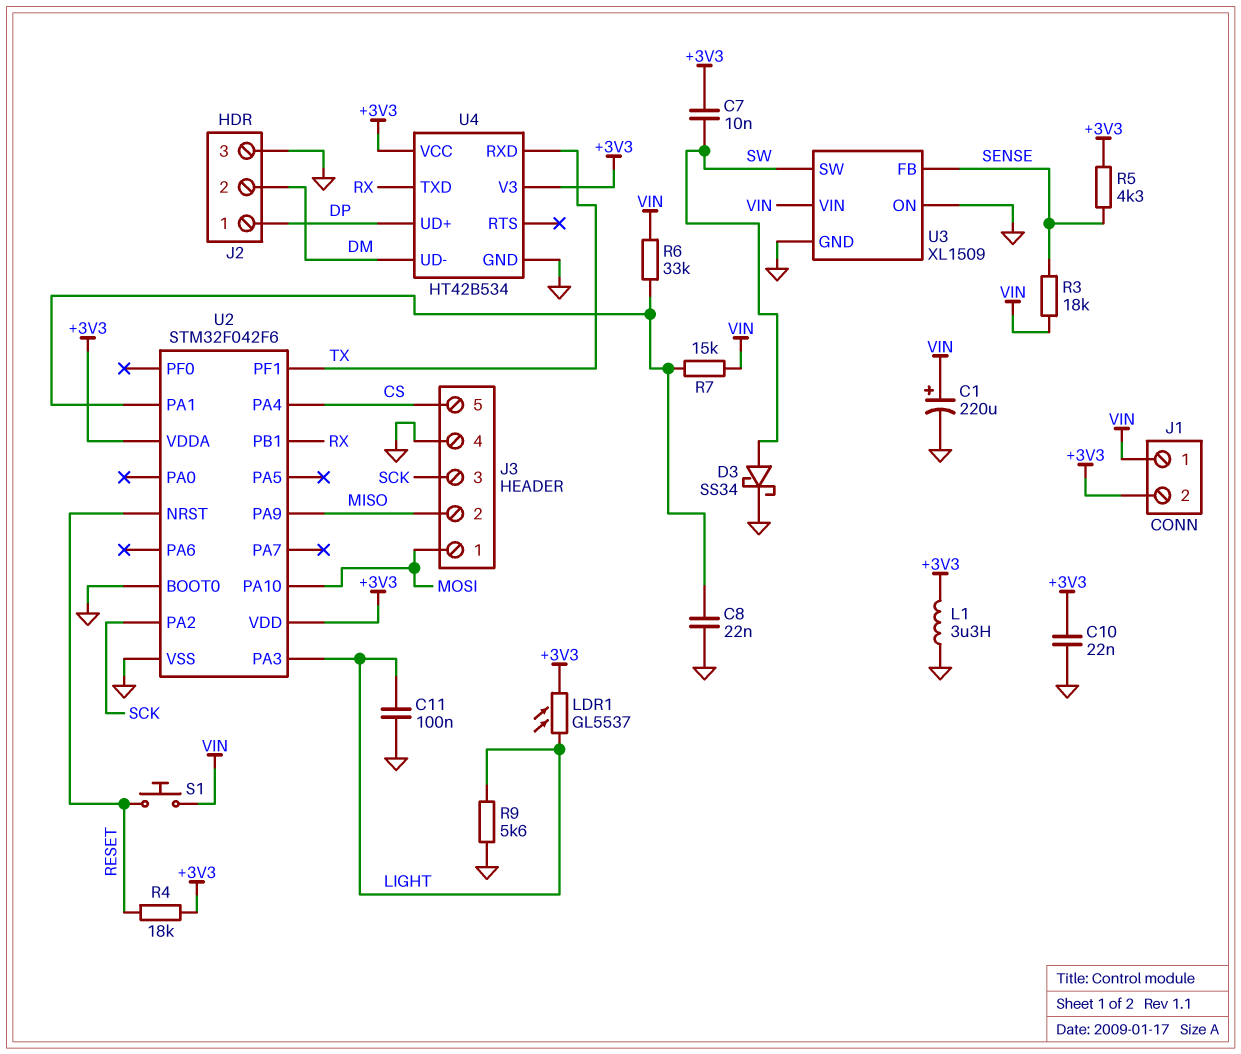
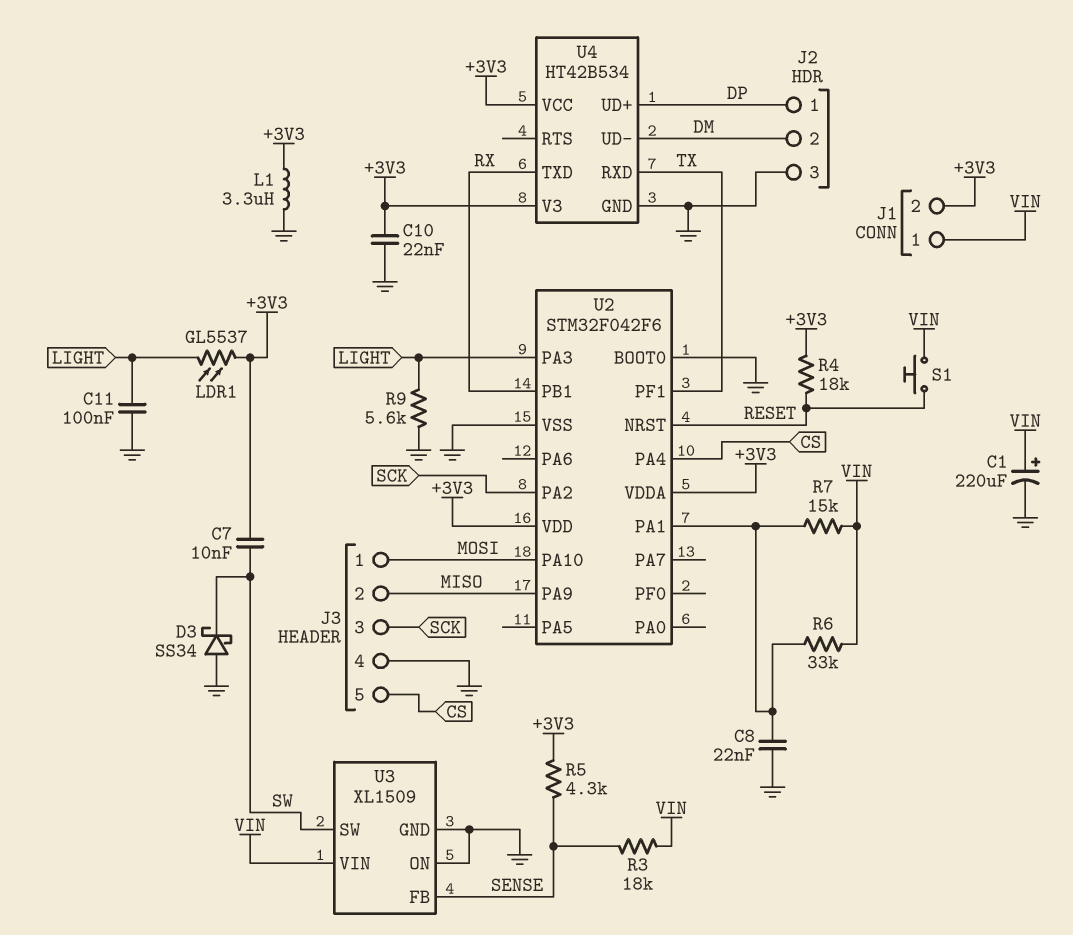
D3: schottky SS34 (A SW, K GND) -> schottky SS34 (A GND, K SW)

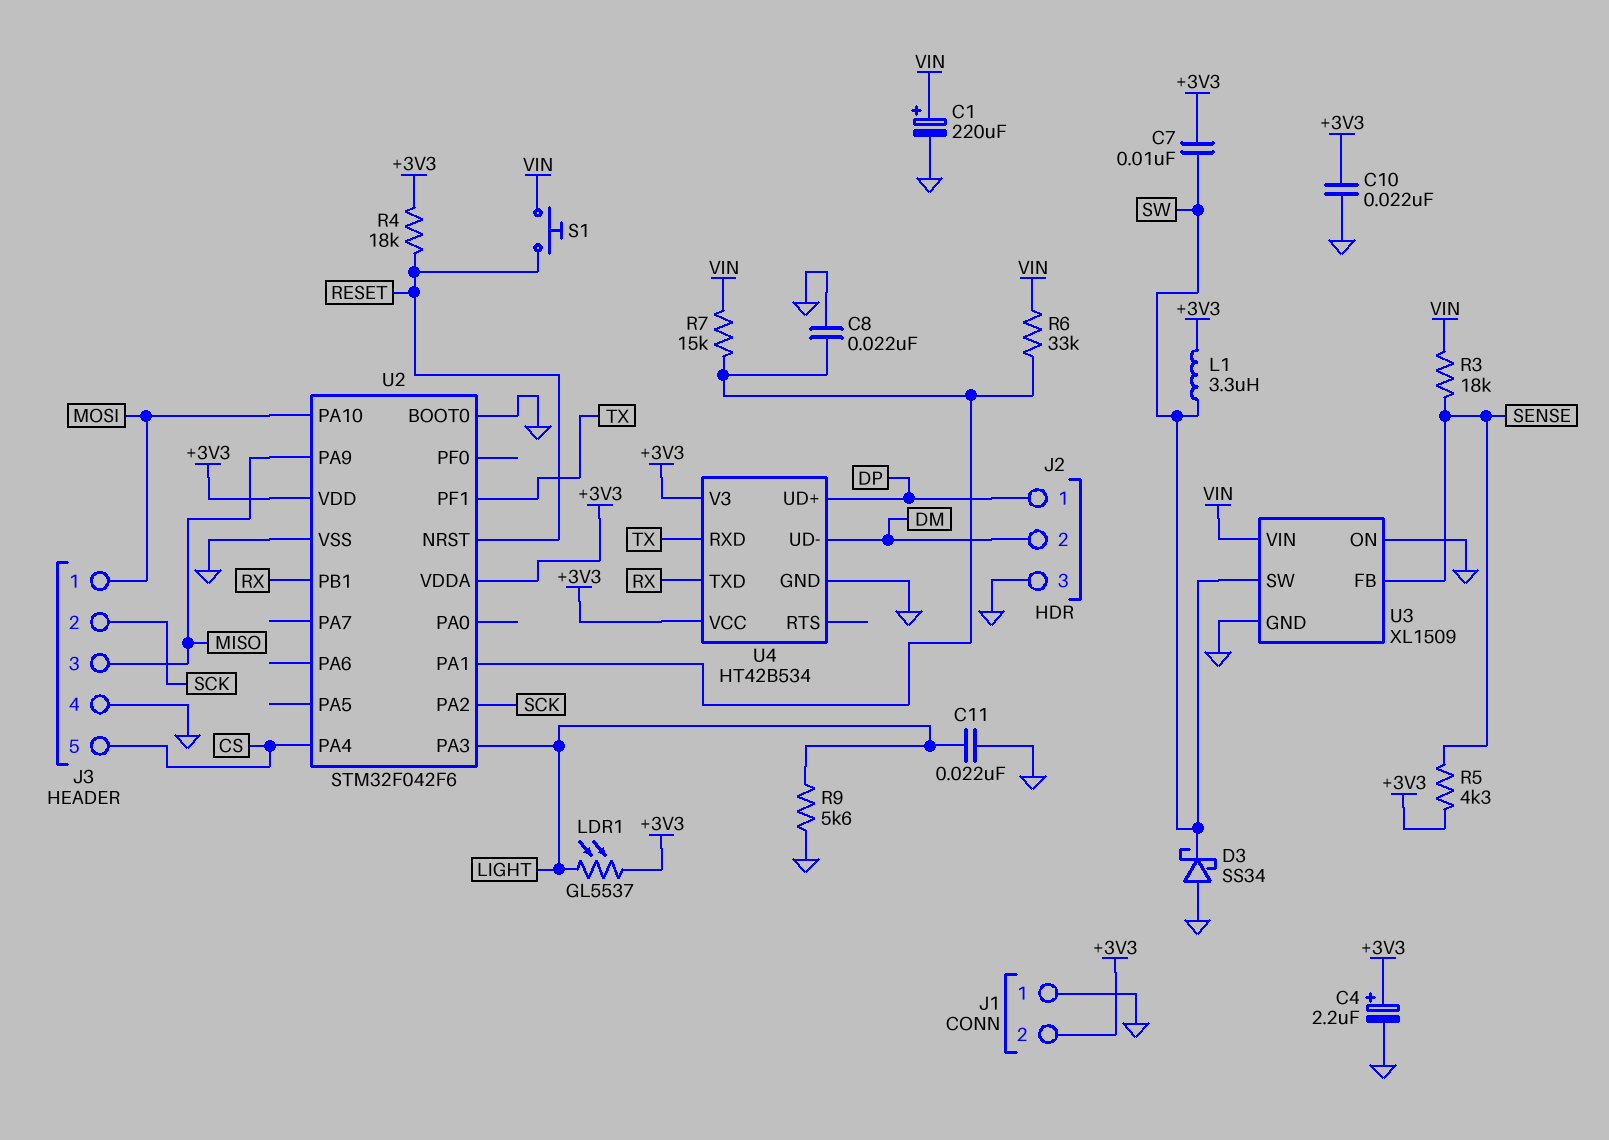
C4: none -> 2.2uF (plus +3V3, minus GND)
C11: 100nF (GND, LIGHT) -> 22nF (GND, LIGHT)
J1 pin 1: VIN -> GND
J3 pin 2: MISO -> SCK
J3 pin 3: SCK -> MISO
L1: 3.3uH (+3V3, GND) -> 3.3uH (+3V3, SW)

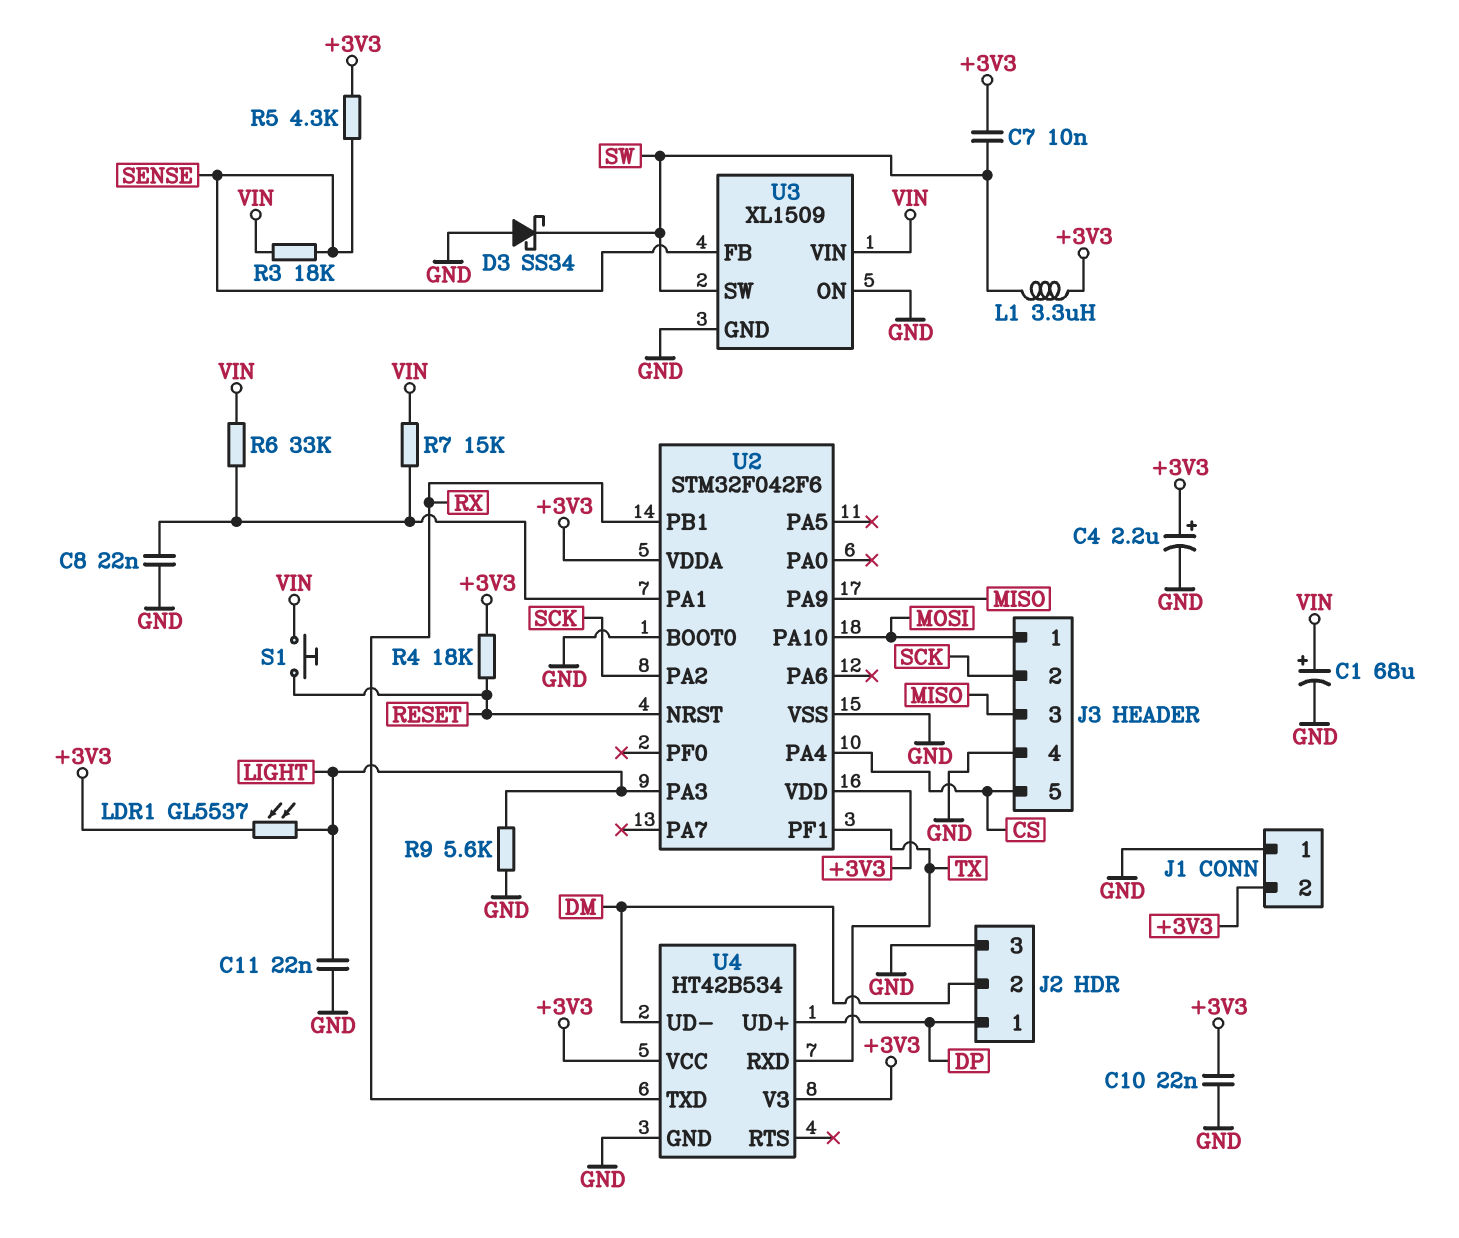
C1: 220uF (plus VIN, minus GND) -> 68uF (plus VIN, minus GND)

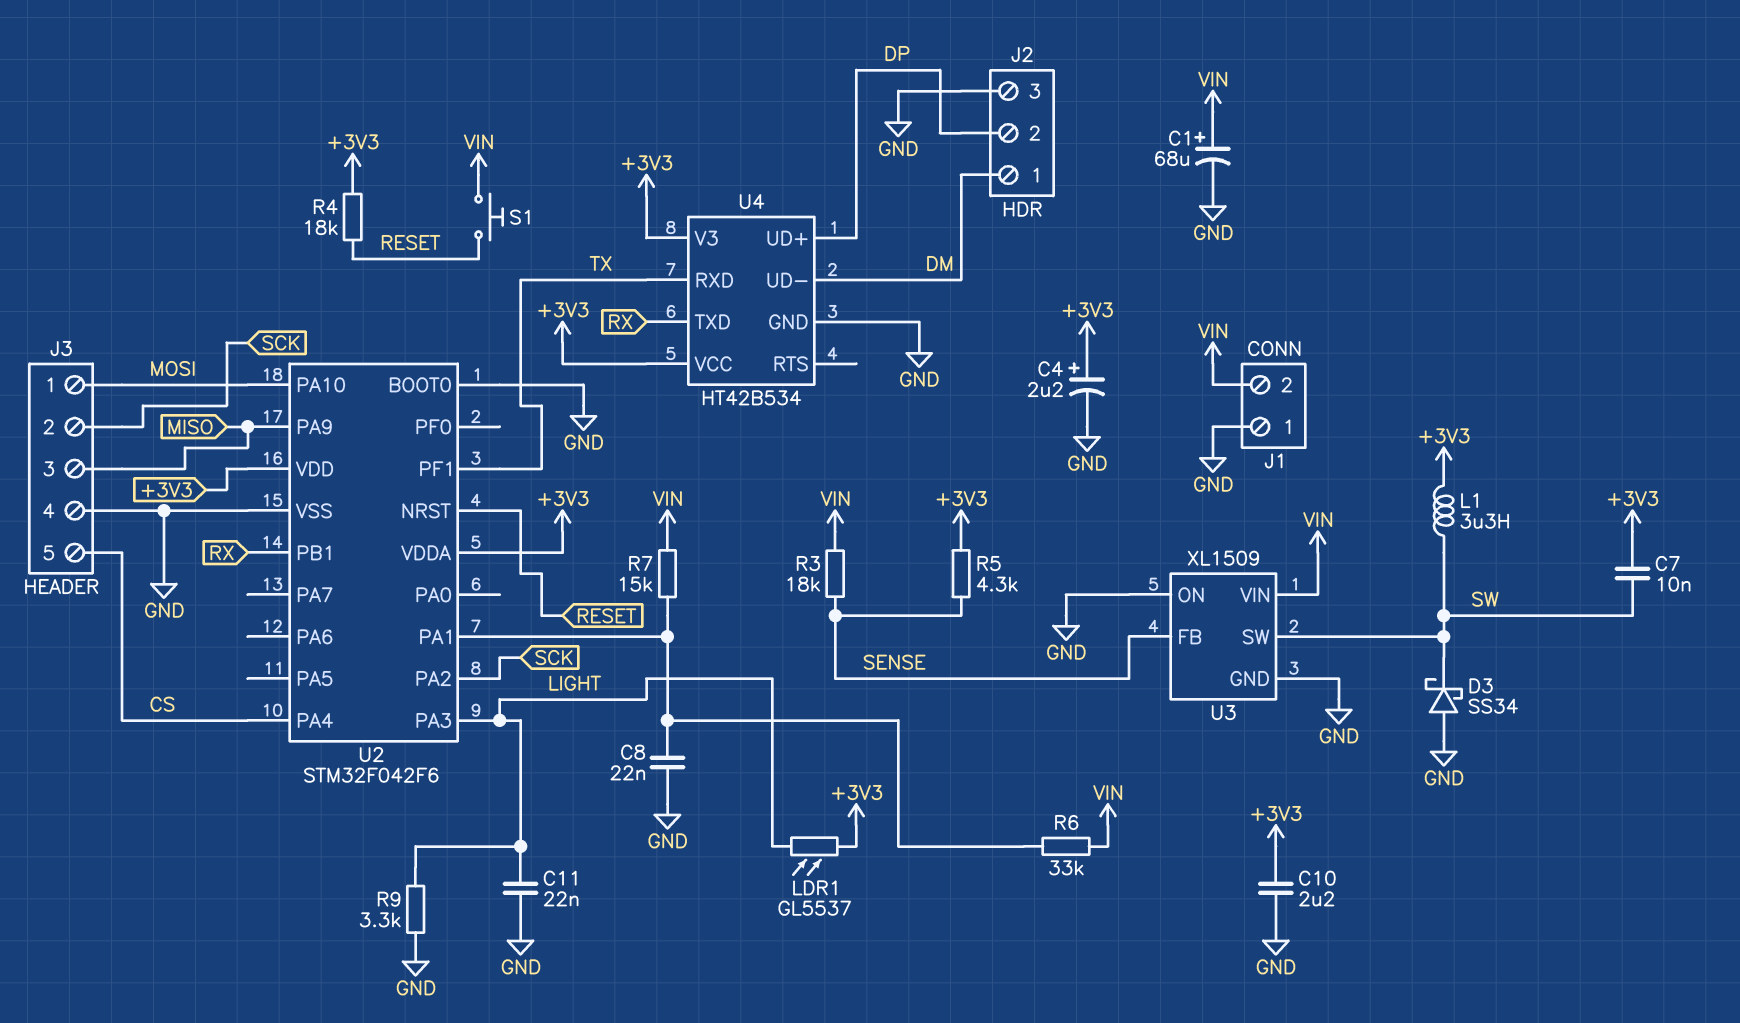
C10: 22nF (+3V3, GND) -> 2.2uF (+3V3, GND)
J1 pin 2: +3V3 -> VIN
J2 pin 1: DP -> DM
J2 pin 2: DM -> DP
R9: 5.6k (GND, LIGHT) -> 3.3k (GND, LIGHT)

